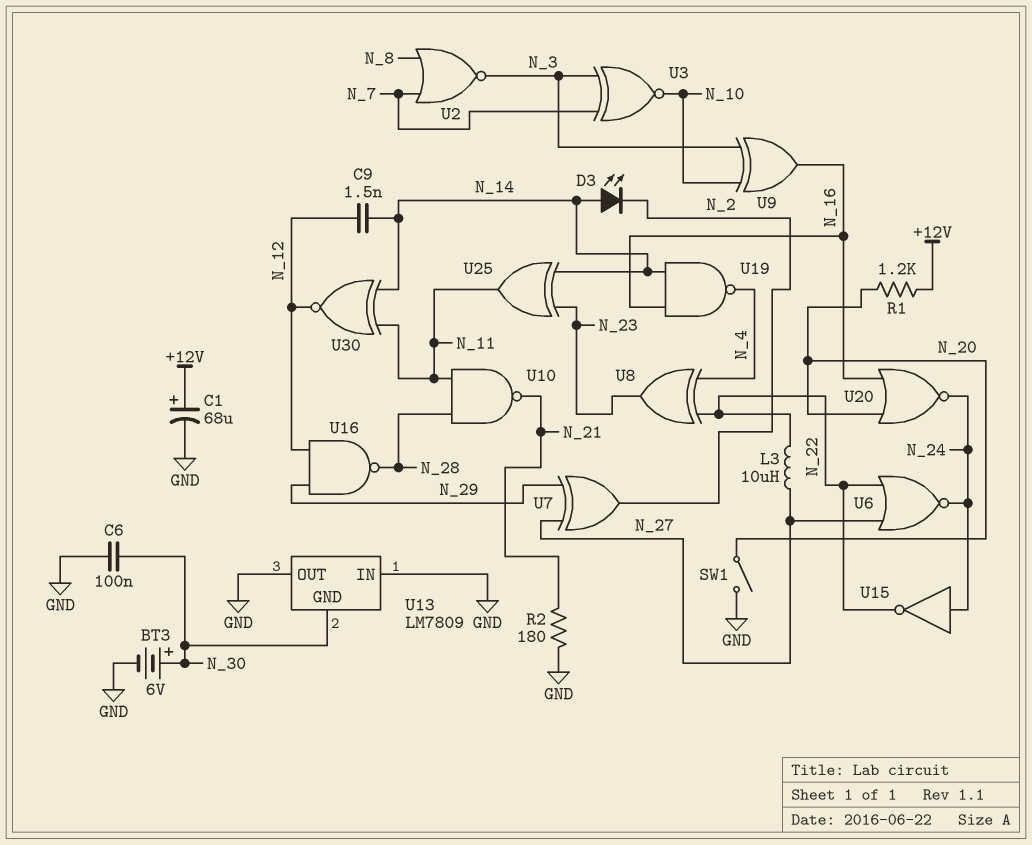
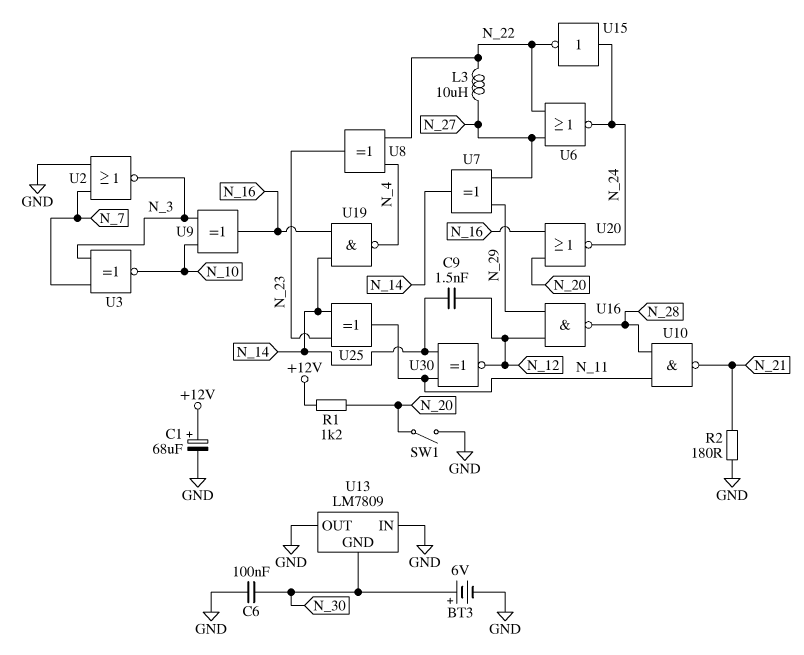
D3: LED (A N_14, K N_2) -> none
U2: NOR (in N_7, in N_8, out N_3) -> NOR (in GND, in N_7, out N_3)
U7: XOR (in N_27, in N_29, out N_2) -> XOR (in N_27, in N_29, out N_14)

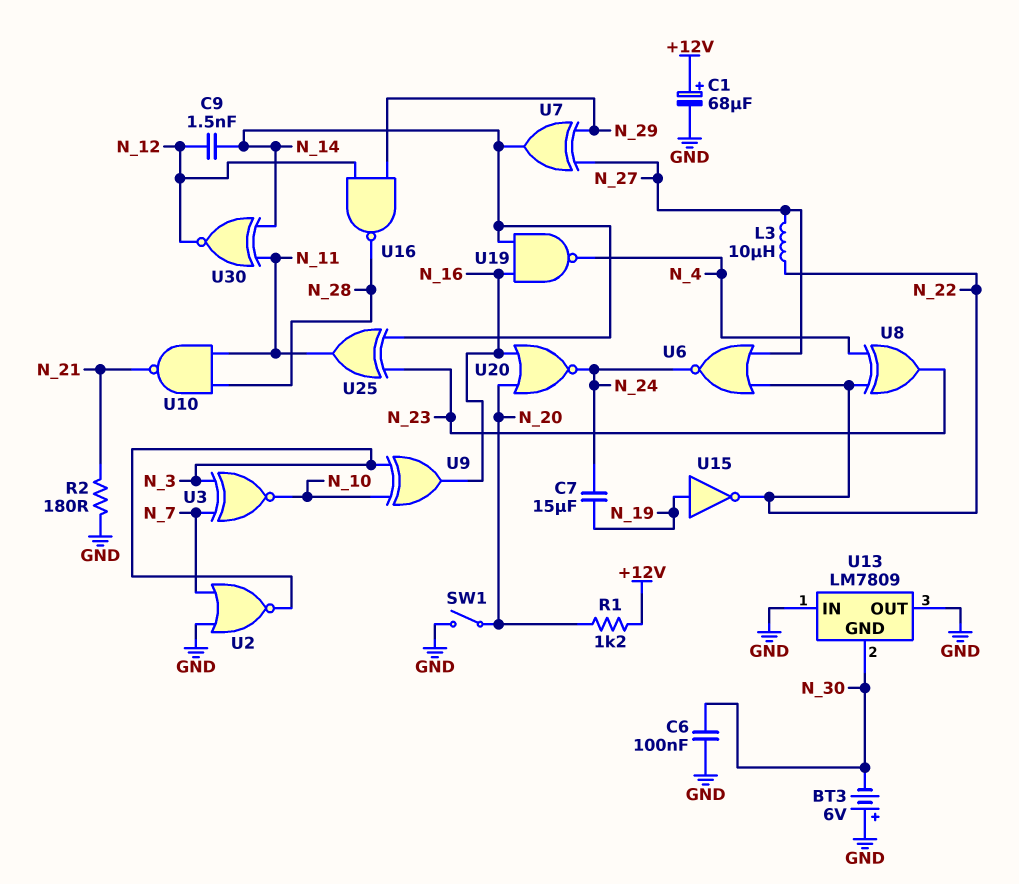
BT3: 6V (plus N_30, minus GND) -> 6V (plus GND, minus N_30)
C7: none -> 15uF (N_19, N_24)
U15: NOT (in N_24, out N_22) -> NOT (in N_19, out N_22)

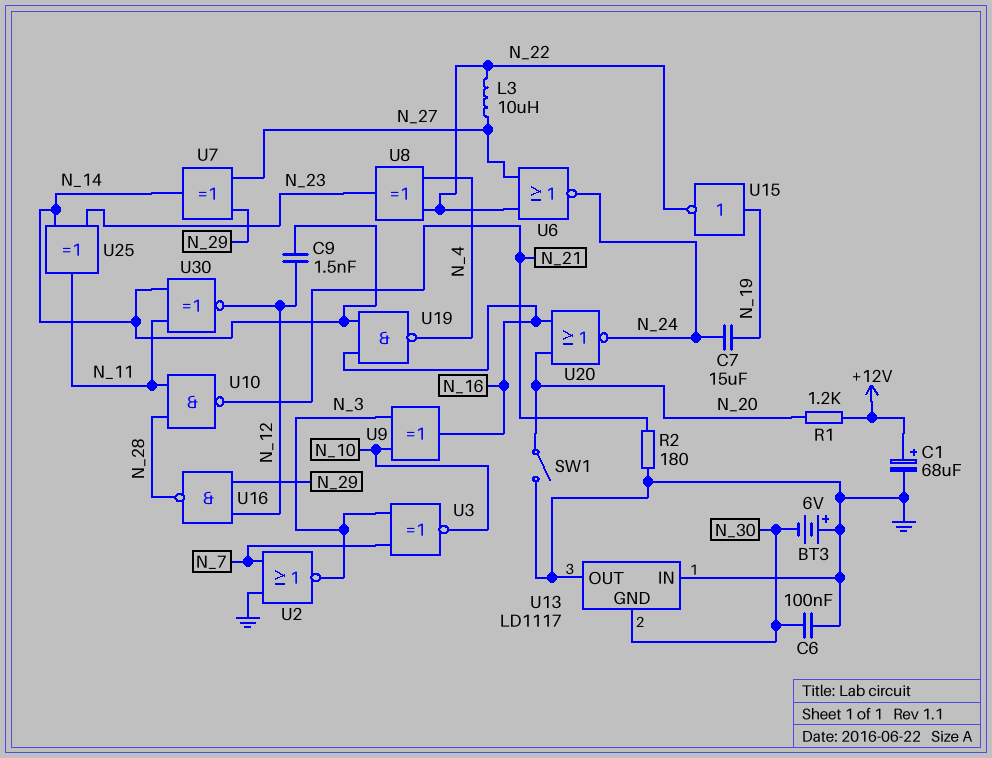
U13: LM7809 -> LD1117

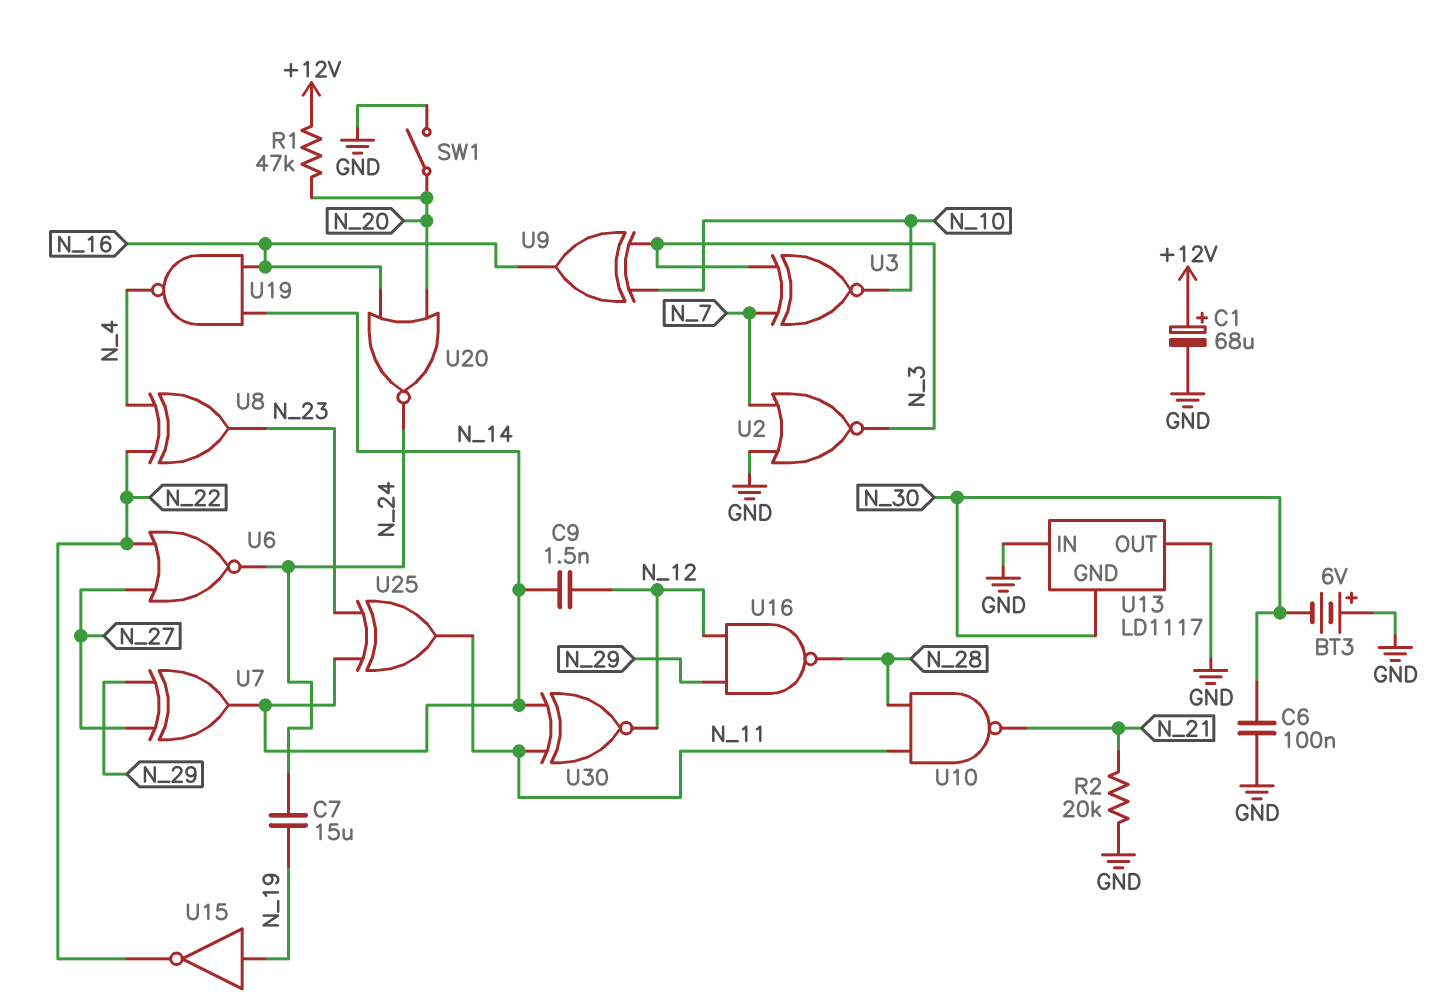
L3: 10uH (N_22, N_27) -> none
R1: 1.2k (+12V, N_20) -> 47k (+12V, N_20)
R2: 180 (GND, N_21) -> 20k (GND, N_21)

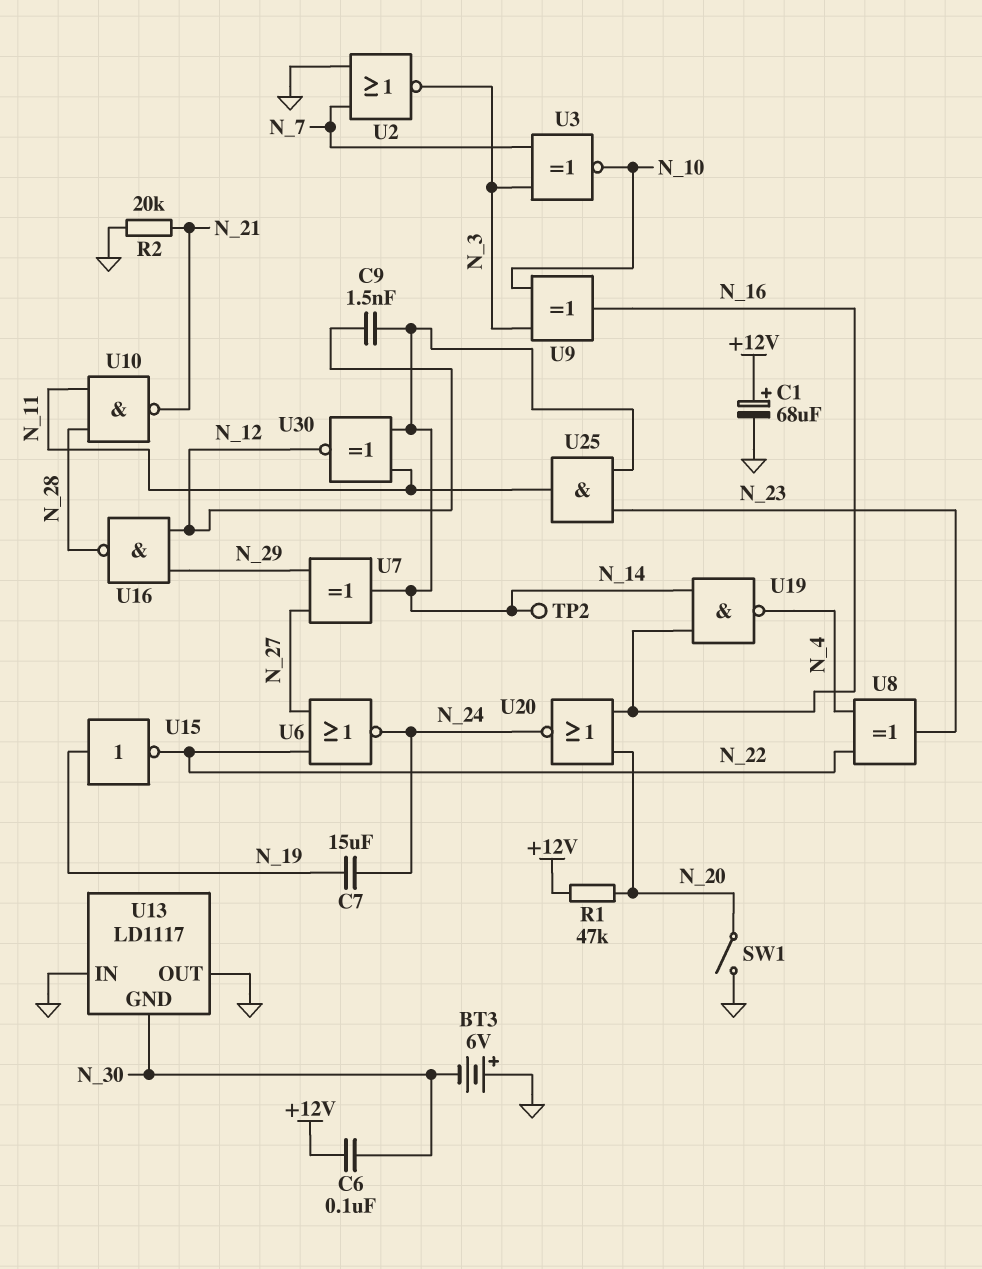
C6: 100nF (GND, N_30) -> 100nF (+12V, N_30)
TP2: none -> test point (N_14)
U25: XOR (in N_14, in N_23, out N_11) -> AND (in N_14, in N_23, out N_11)

